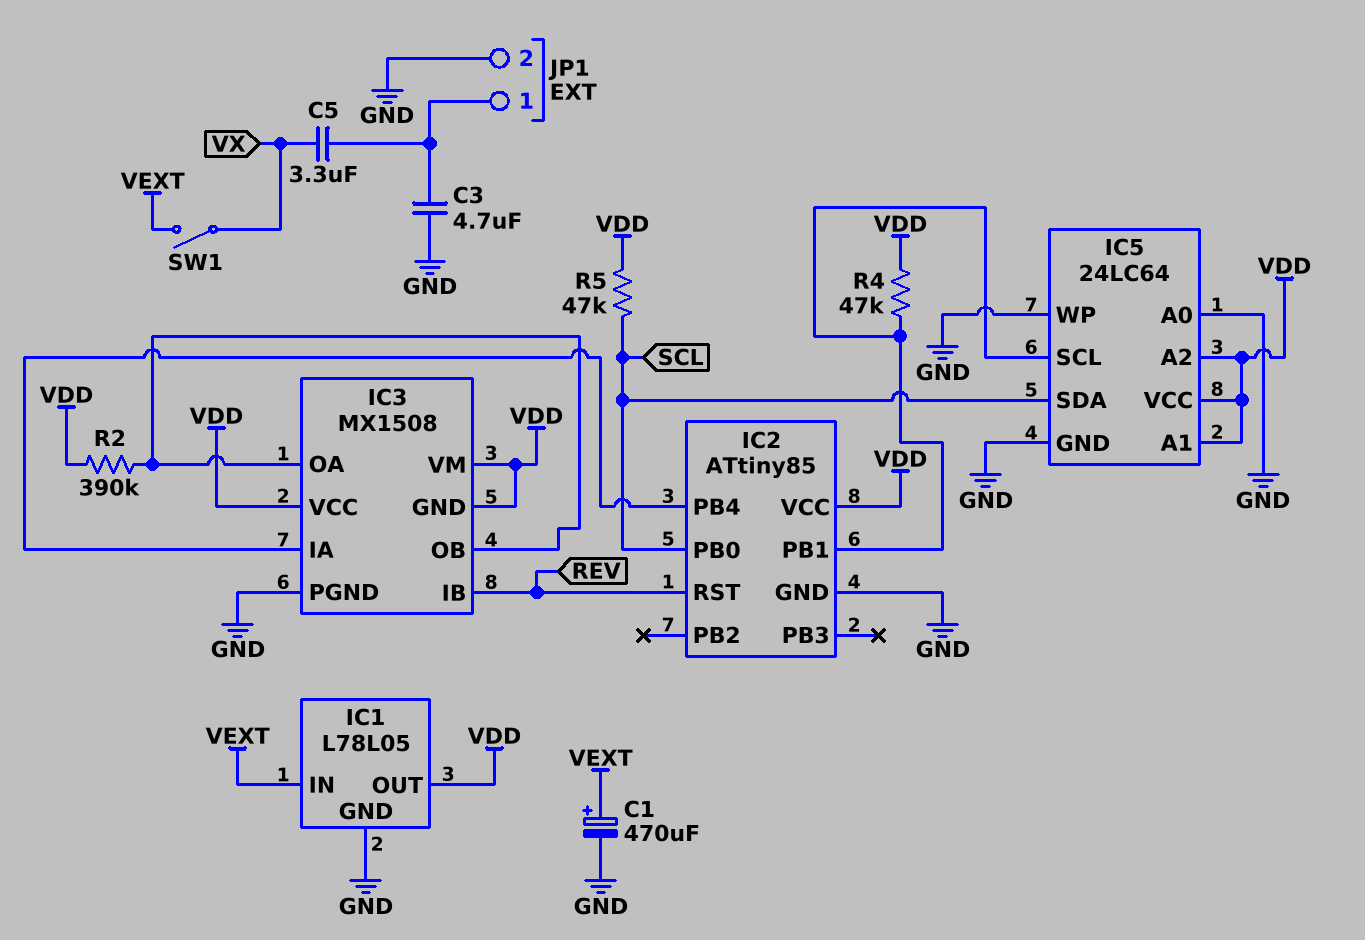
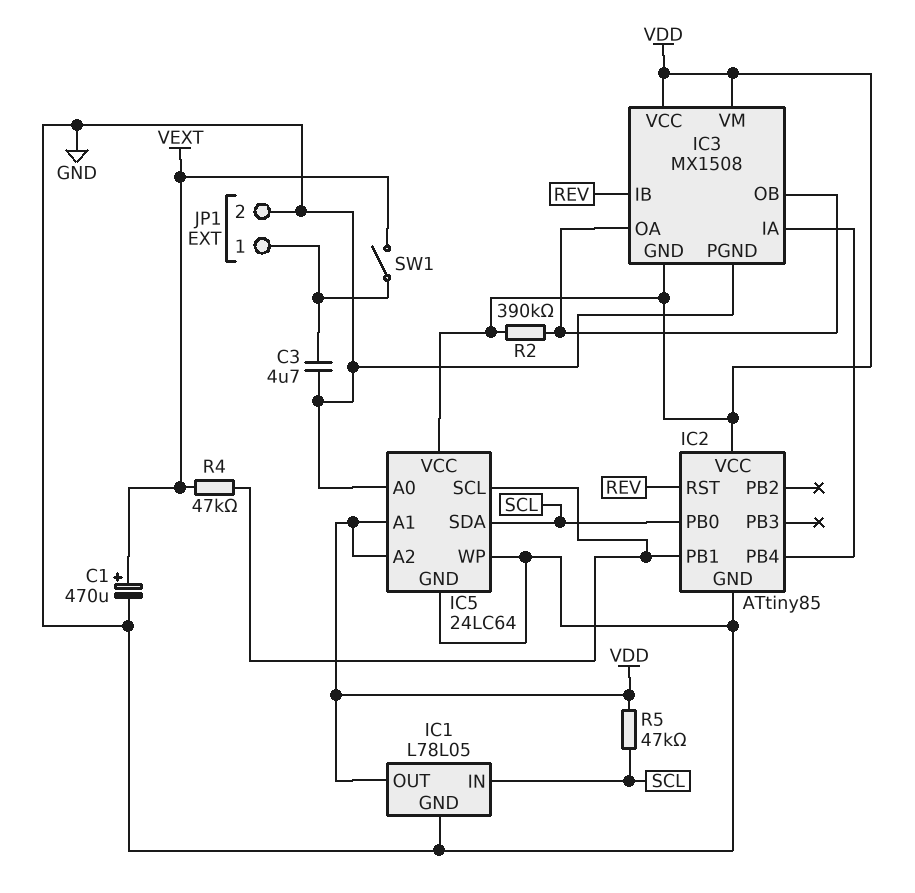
C5: 3.3uF (JP1/1, VX) -> none
IC1 pin IN: VEXT -> SCL
R4: 47k (IC2/PB1, VDD) -> 47k (IC2/PB1, VEXT)
SW1: switch (VEXT, VX) -> switch (JP1/1, VEXT)

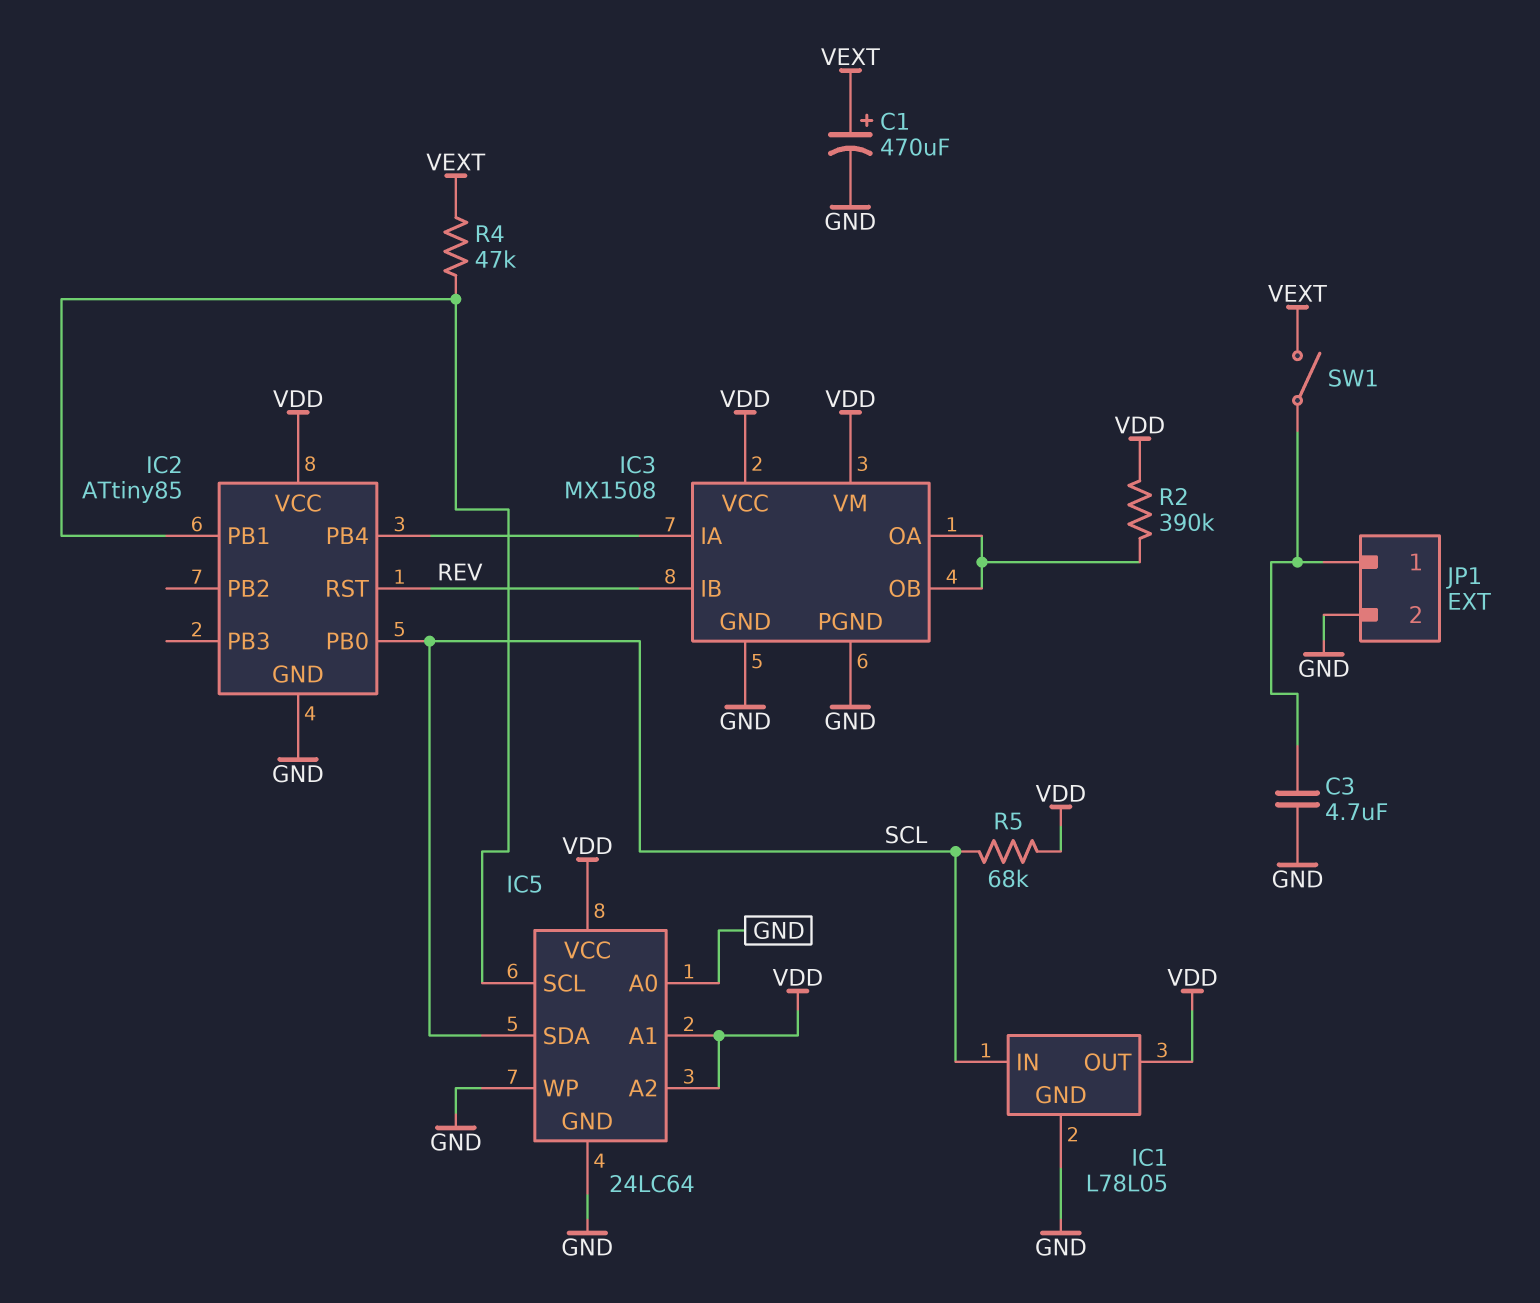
IC3 pin GND: VDD -> GND
R5: 47k (SCL, VDD) -> 68k (SCL, VDD)

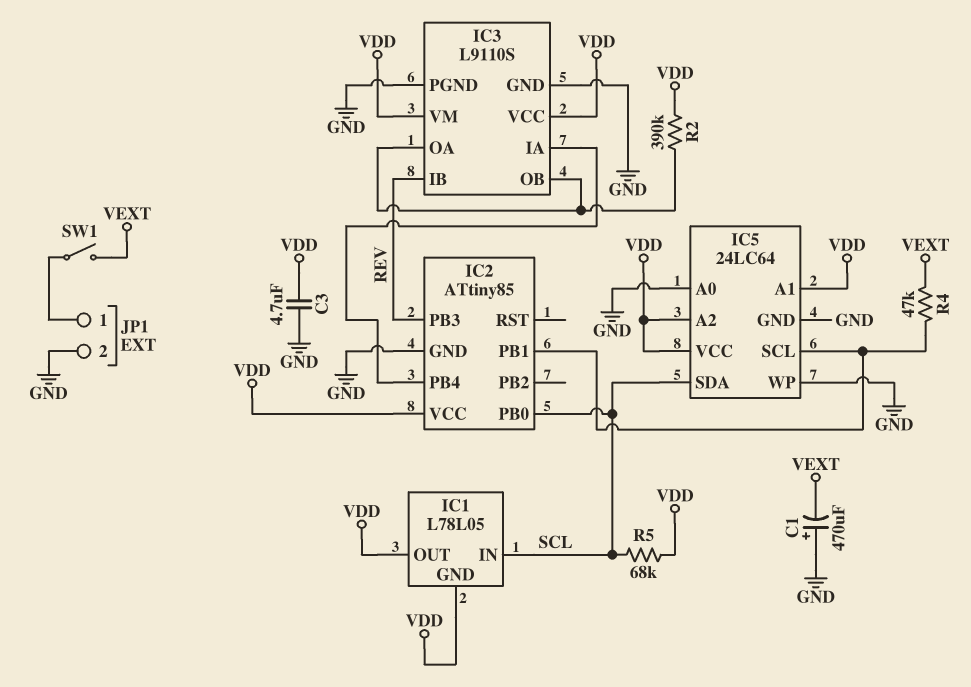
C1: 470uF (plus VEXT, minus GND) -> 470uF (plus GND, minus VEXT)
C3: 4.7uF (GND, JP1/1) -> 4.7uF (GND, VDD)
IC1 pin GND: GND -> VDD
IC2 pin PB3: none -> REV
IC2 pin RST: REV -> none
IC3: MX1508 -> L9110S

